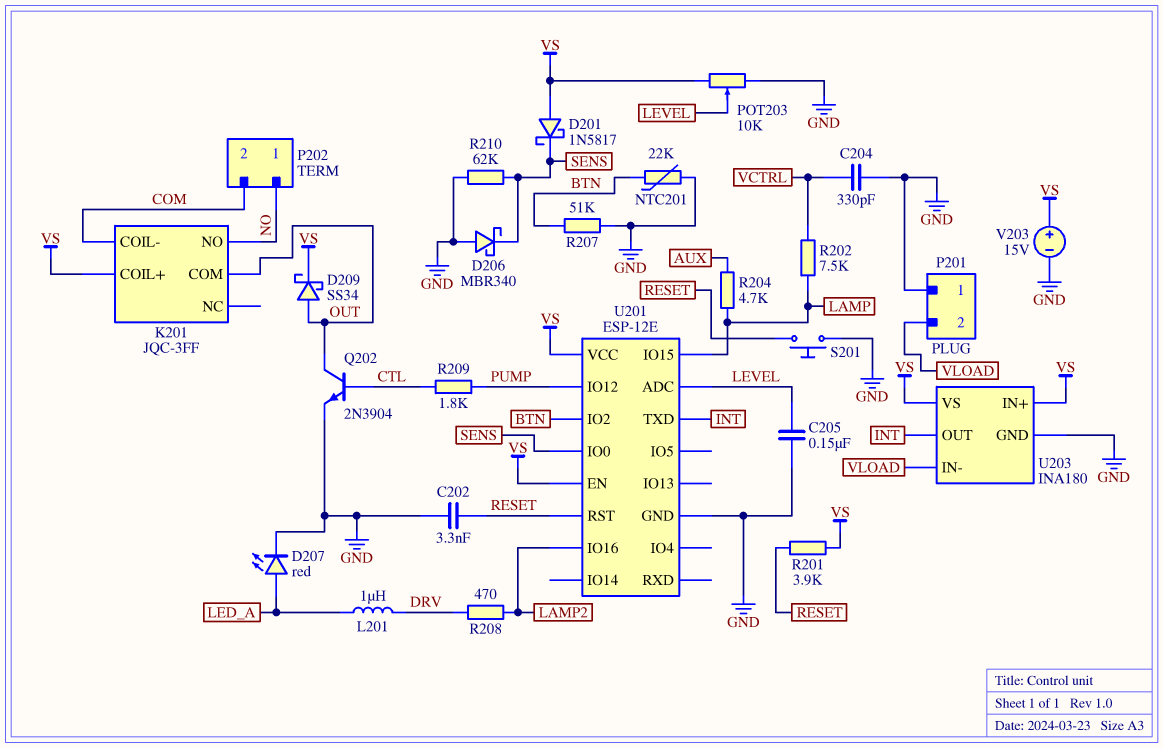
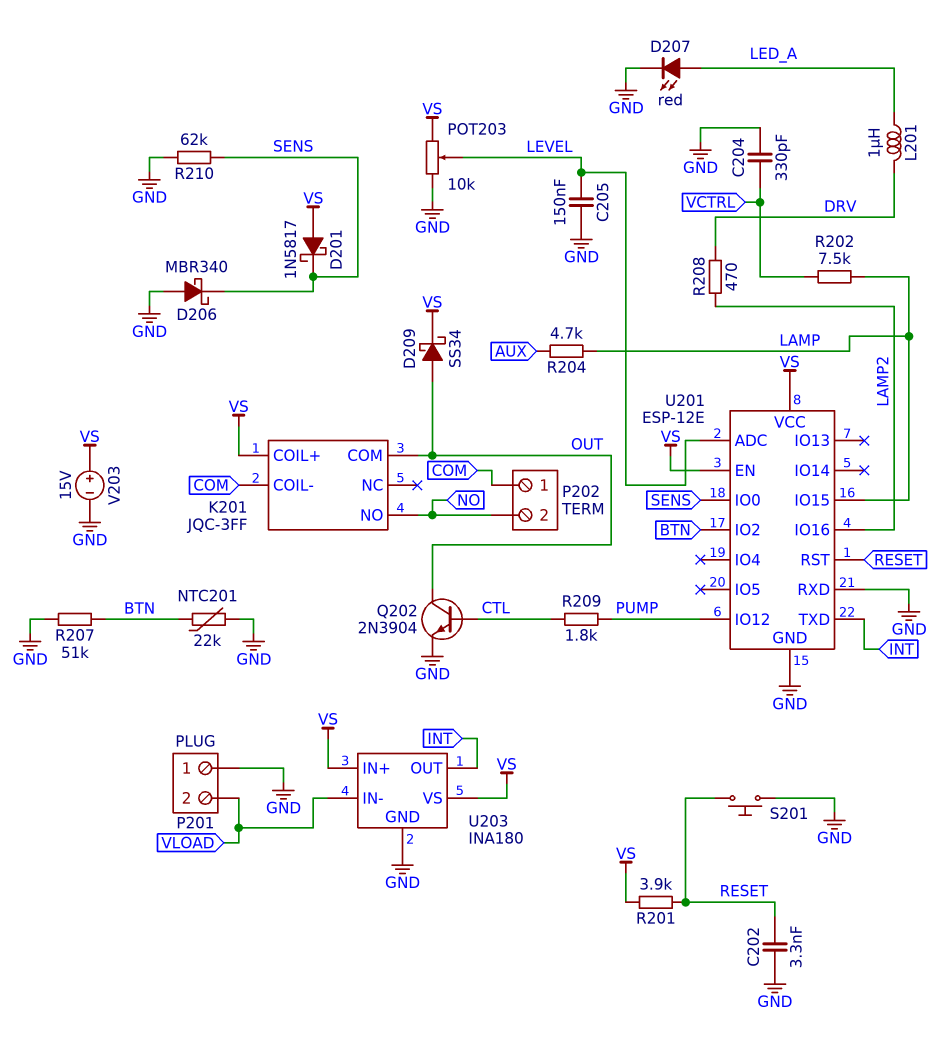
P202 pin 1: NO -> COM
P202 pin 2: COM -> NO
U201 pin RXD: none -> GND

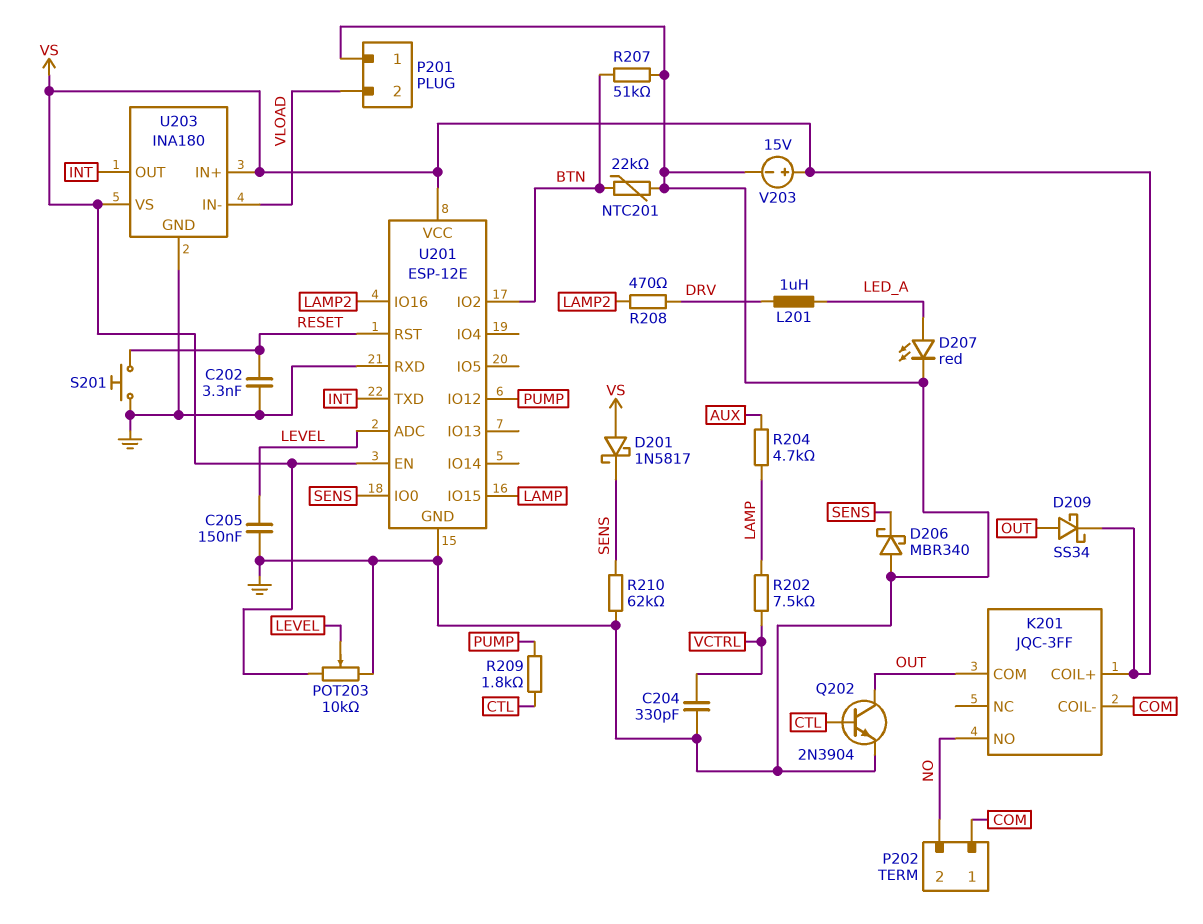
R201: 3.9k (RESET, VS) -> none

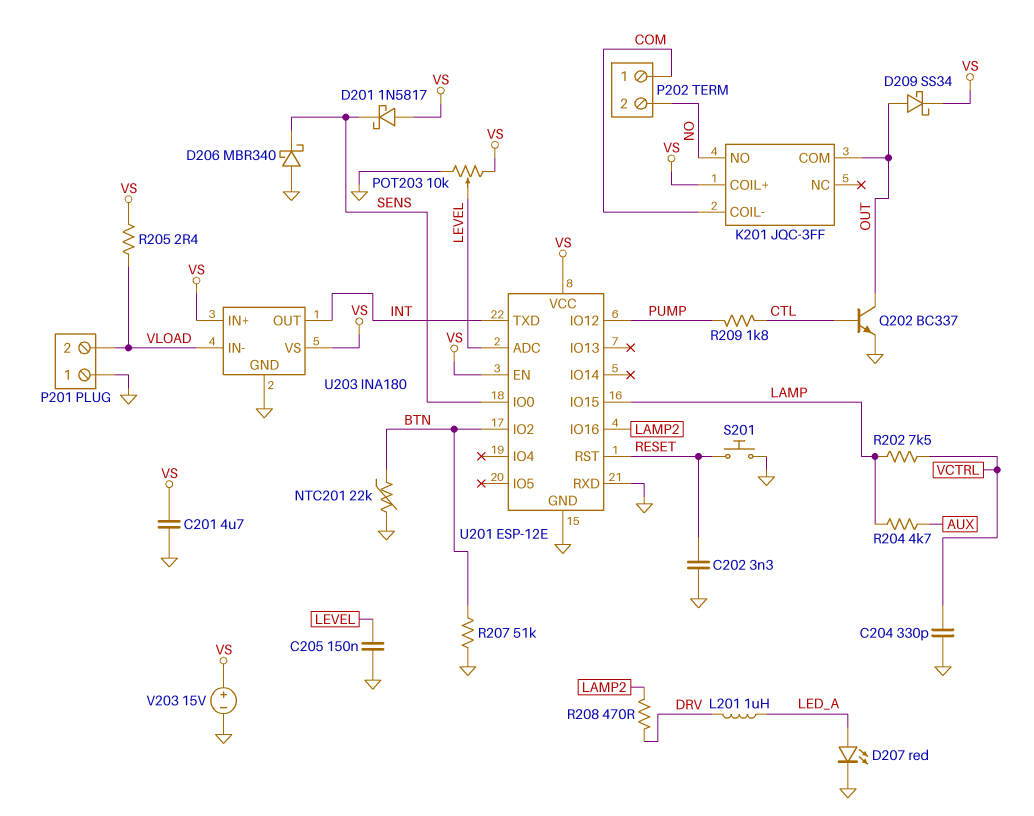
C201: none -> 4.7uF (GND, VS)
Q202: NPN 2N3904 (B CTL, C OUT, E GND) -> NPN BC337 (B CTL, C OUT, E GND)
R205: none -> 2.4 (VLOAD, VS)
R210: 62k (GND, SENS) -> none

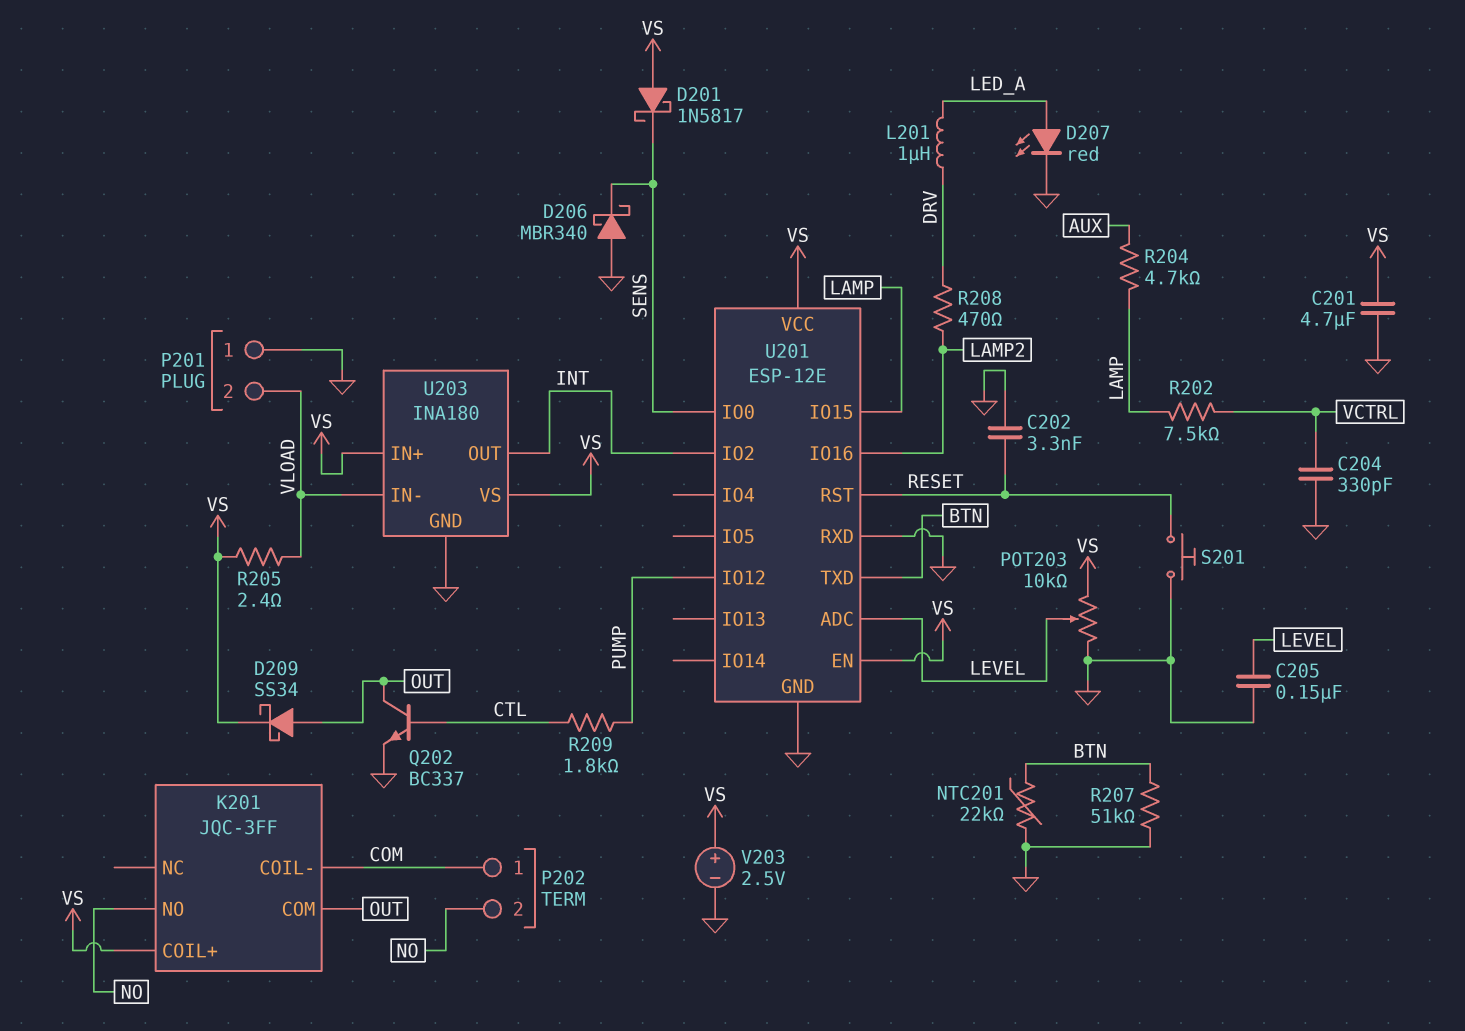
U201 pin IO2: BTN -> INT
U201 pin TXD: INT -> BTN
V203: 15V (plus VS, minus GND) -> 2.5V (plus VS, minus GND)

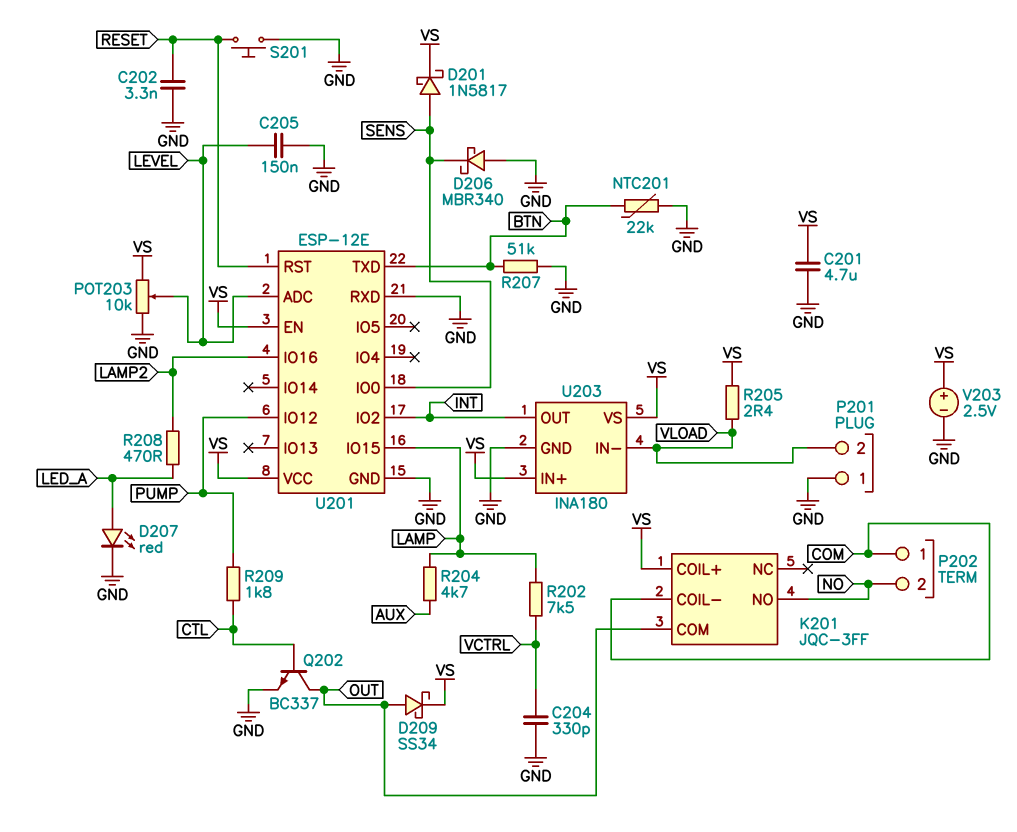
D201: schottky 1N5817 (A VS, K SENS) -> schottky 1N5817 (A SENS, K VS)
L201: 1uH (DRV, LED_A) -> none
R208: 470 (DRV, LAMP2) -> 470 (LAMP2, LED_A)

